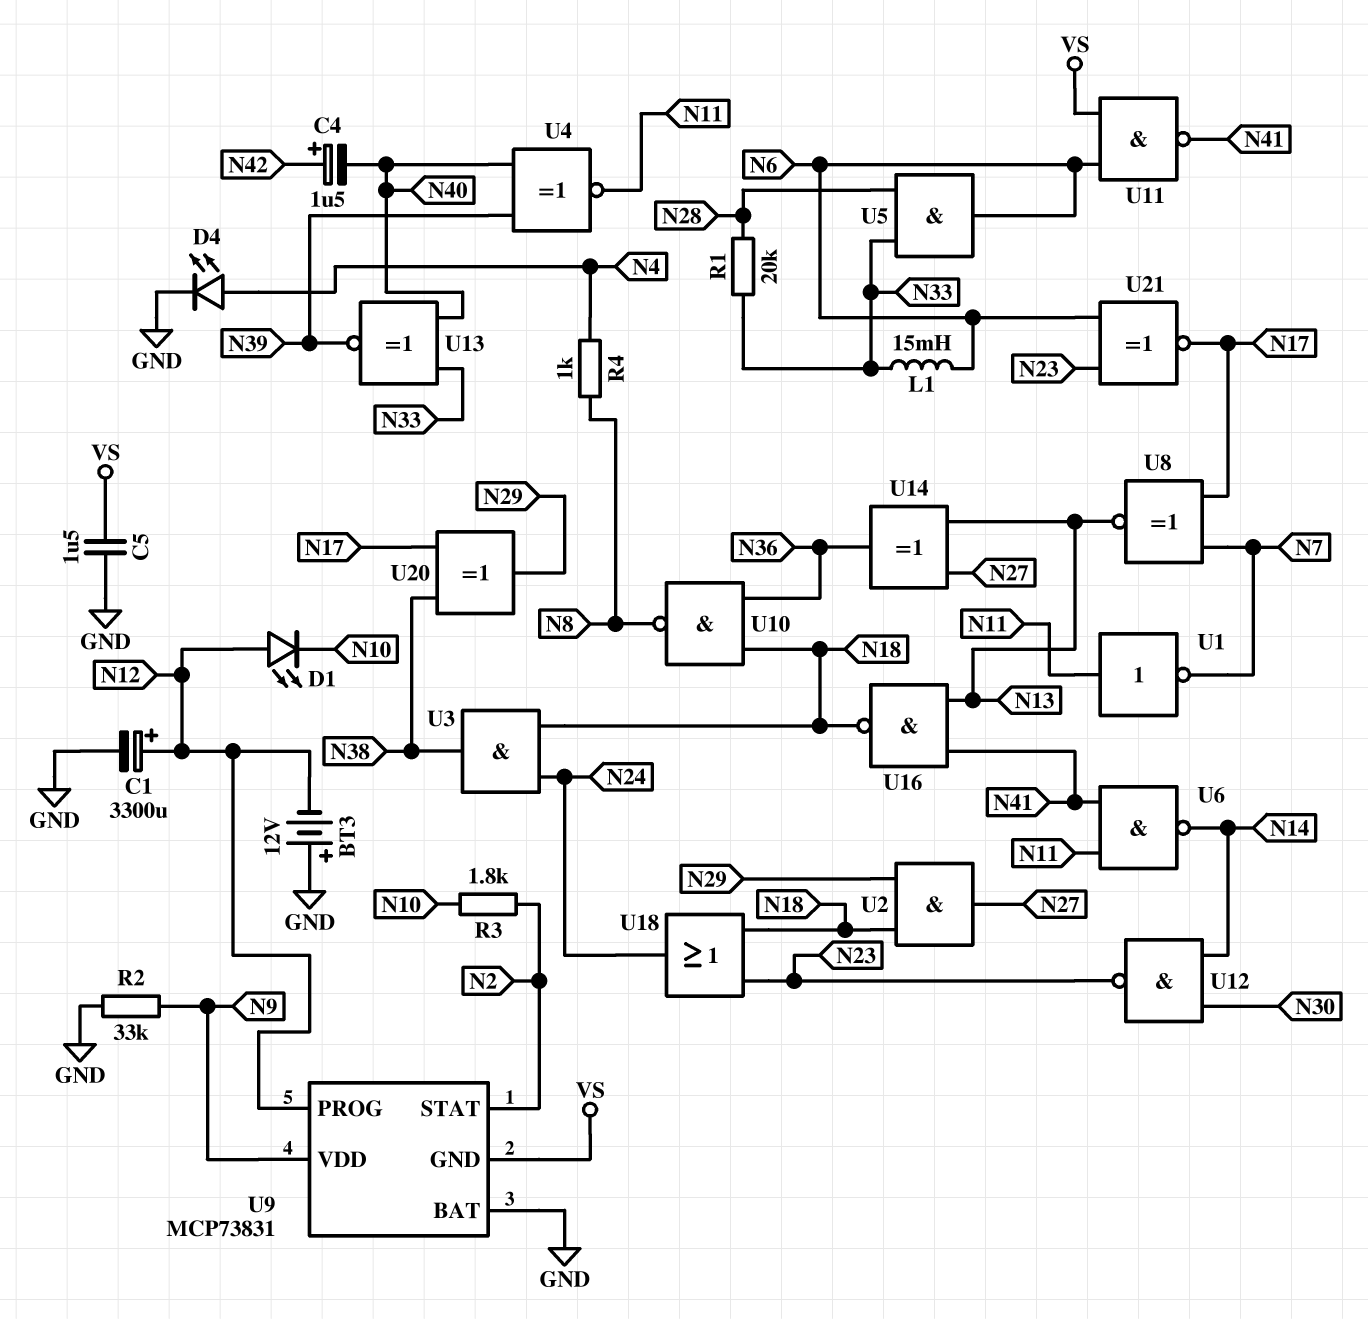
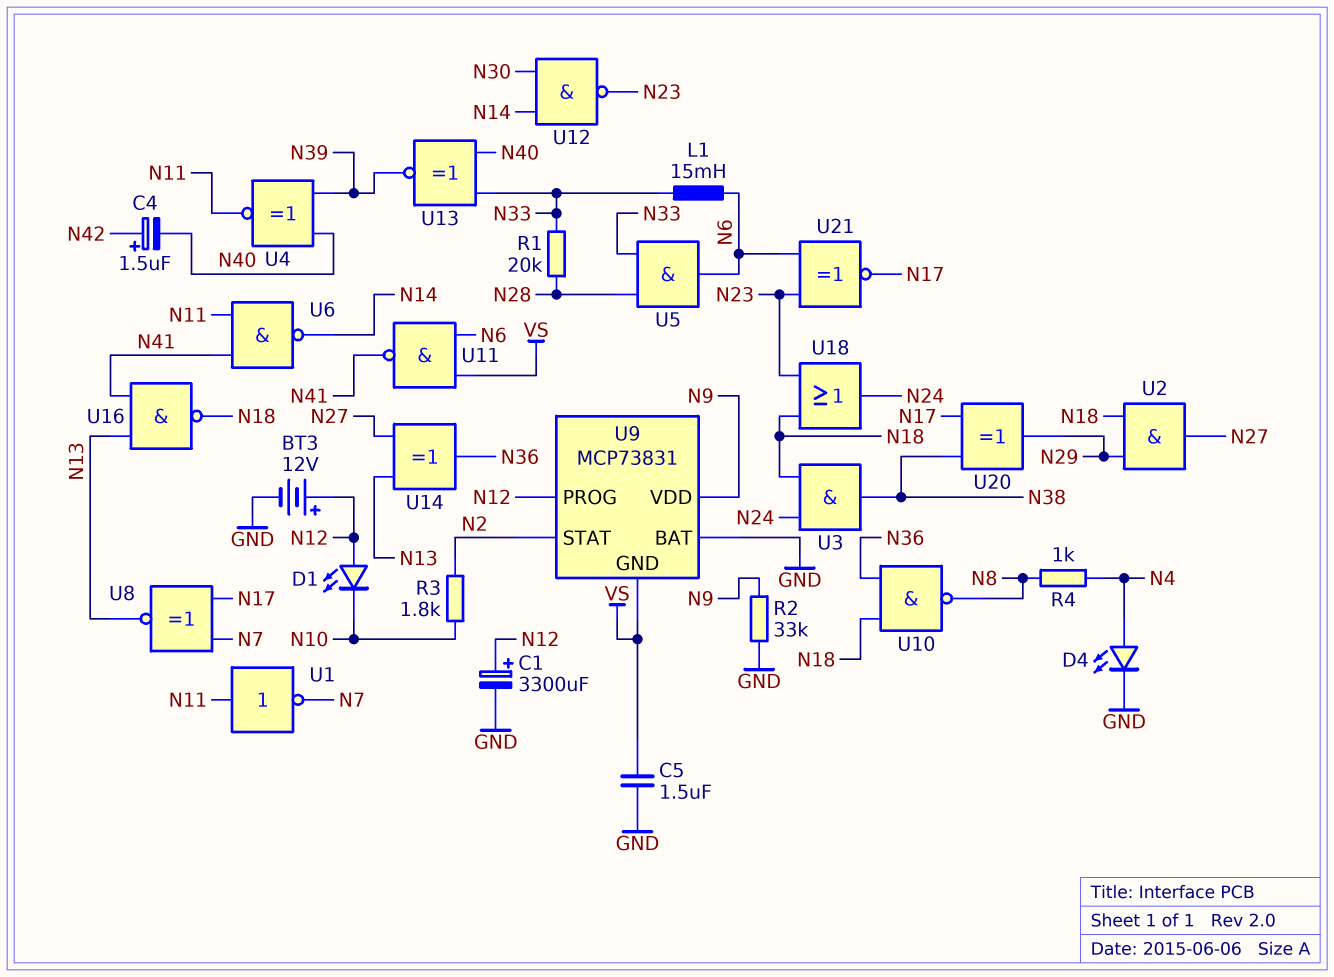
BT3: 12V (plus GND, minus N12) -> 12V (plus N12, minus GND)

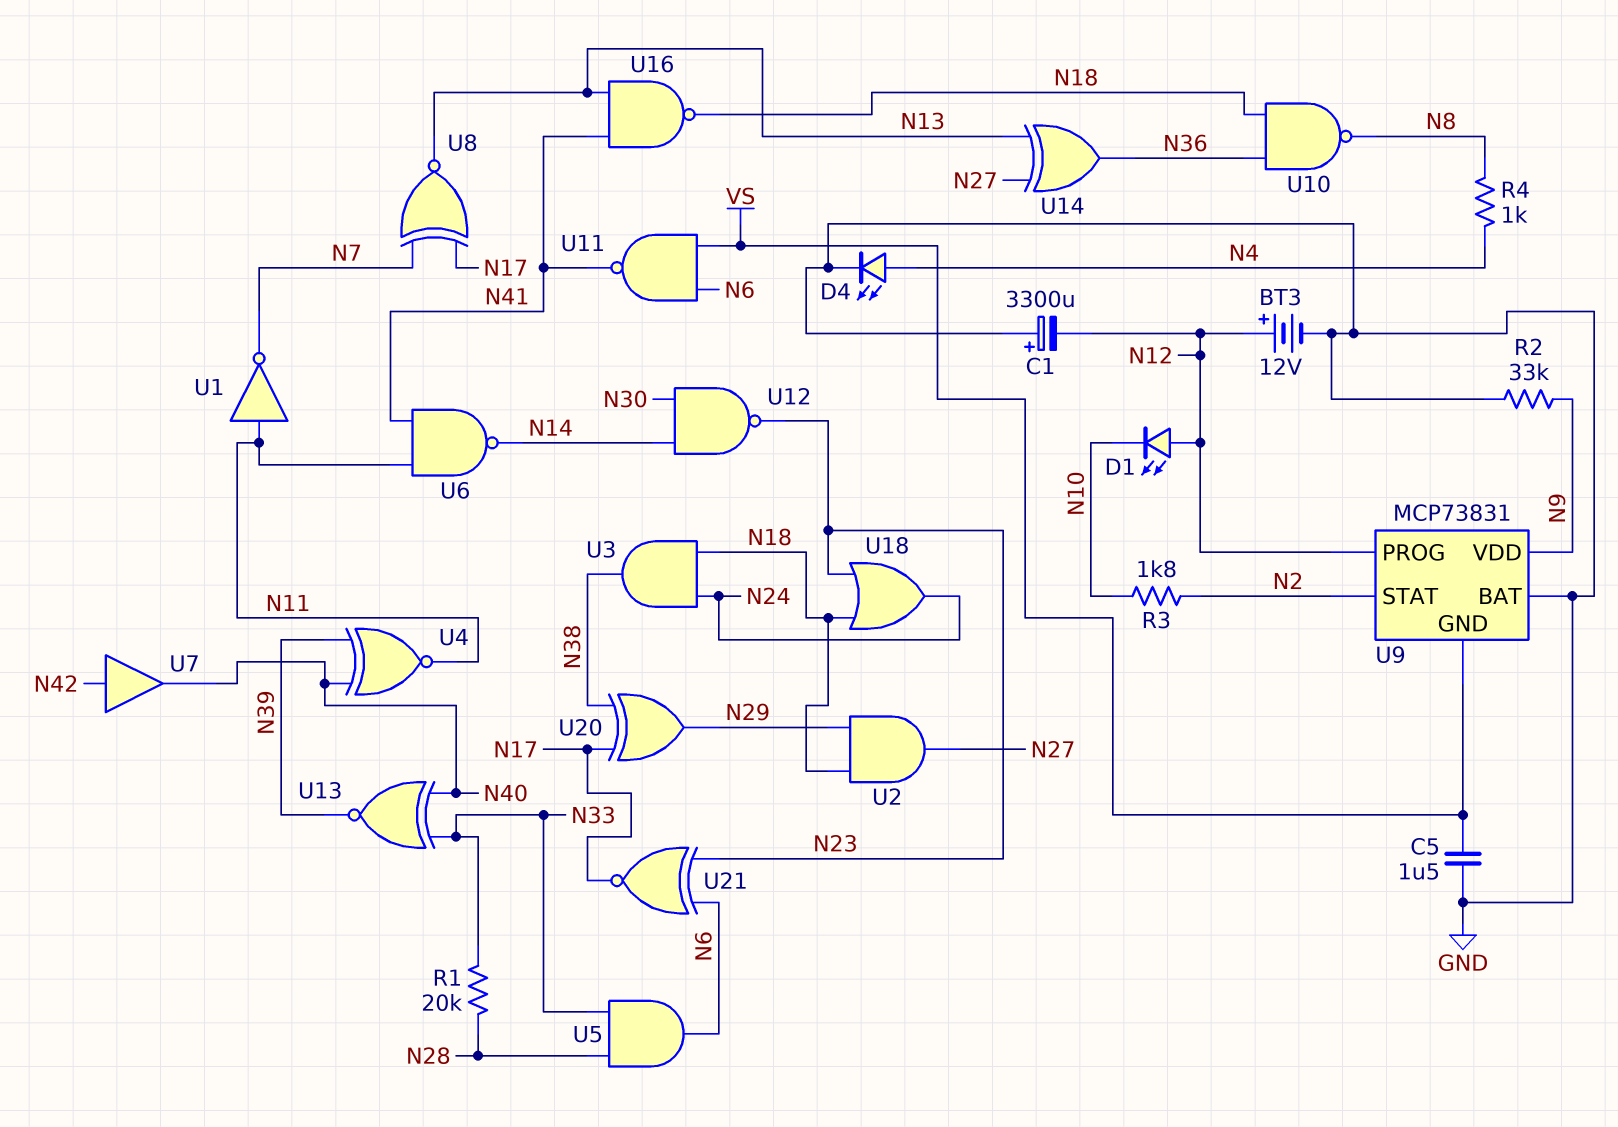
C1: 3300uF (plus N12, minus GND) -> 3300uF (plus GND, minus N12)
C4: 1.5uF (plus N42, minus N40) -> none
L1: 15mH (N6, N33) -> none
U7: none -> buffer (in N42, out N40)

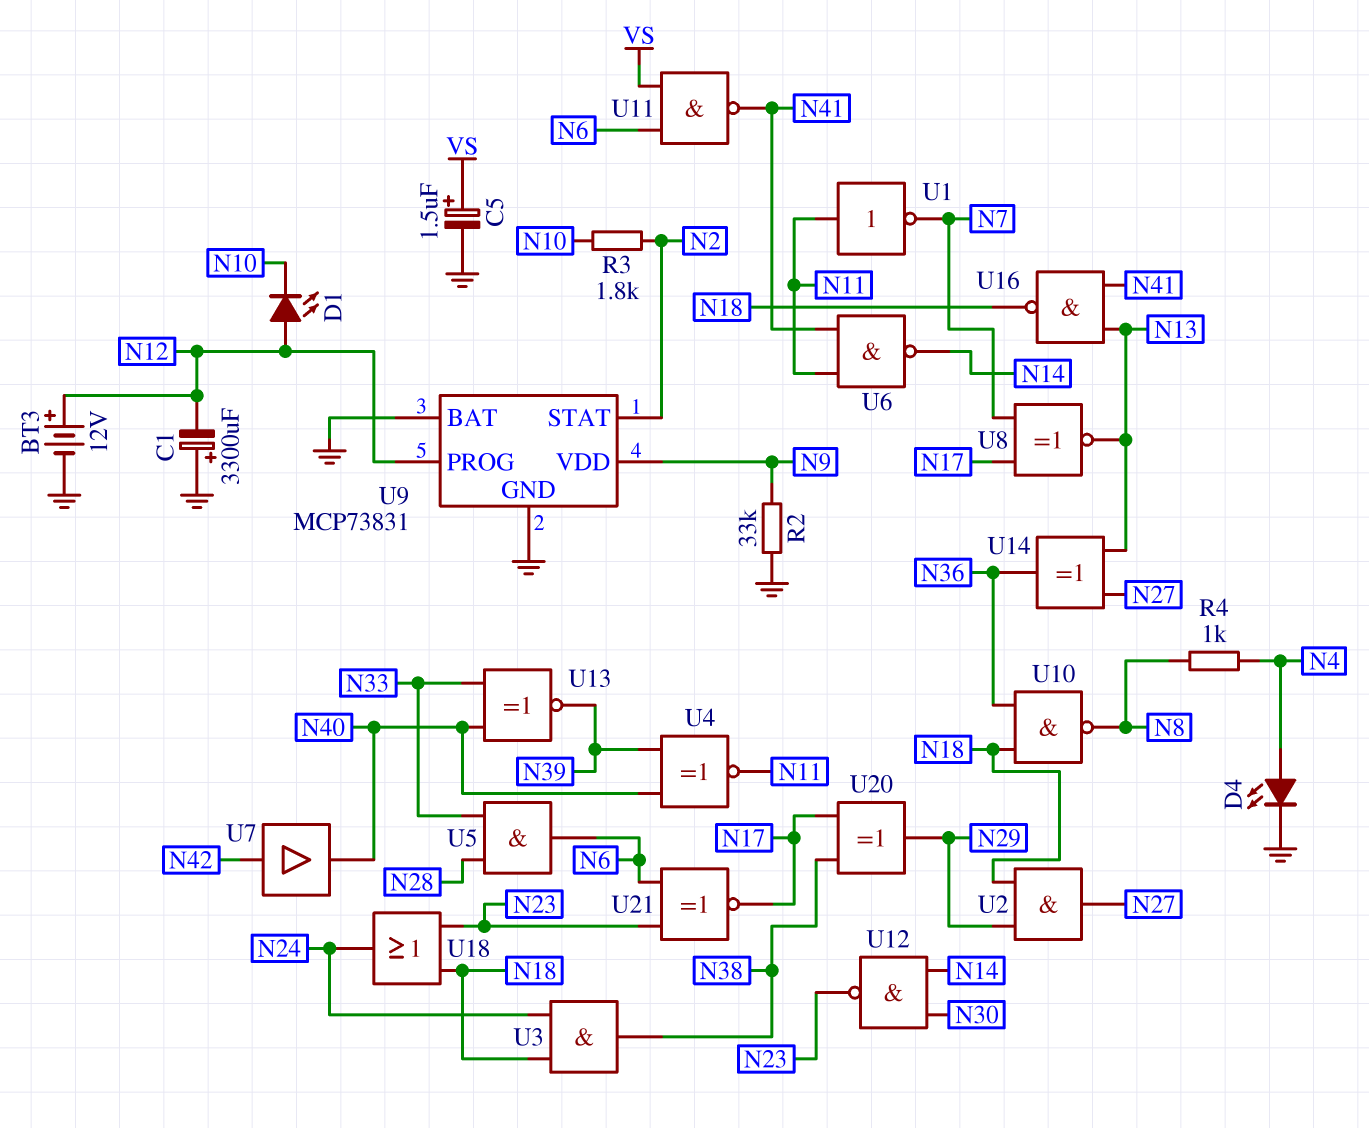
C5: 1.5uF (GND, VS) -> 1.5uF (plus VS, minus GND)
R1: 20k (N28, N33) -> none
U9 pin GND: VS -> GND

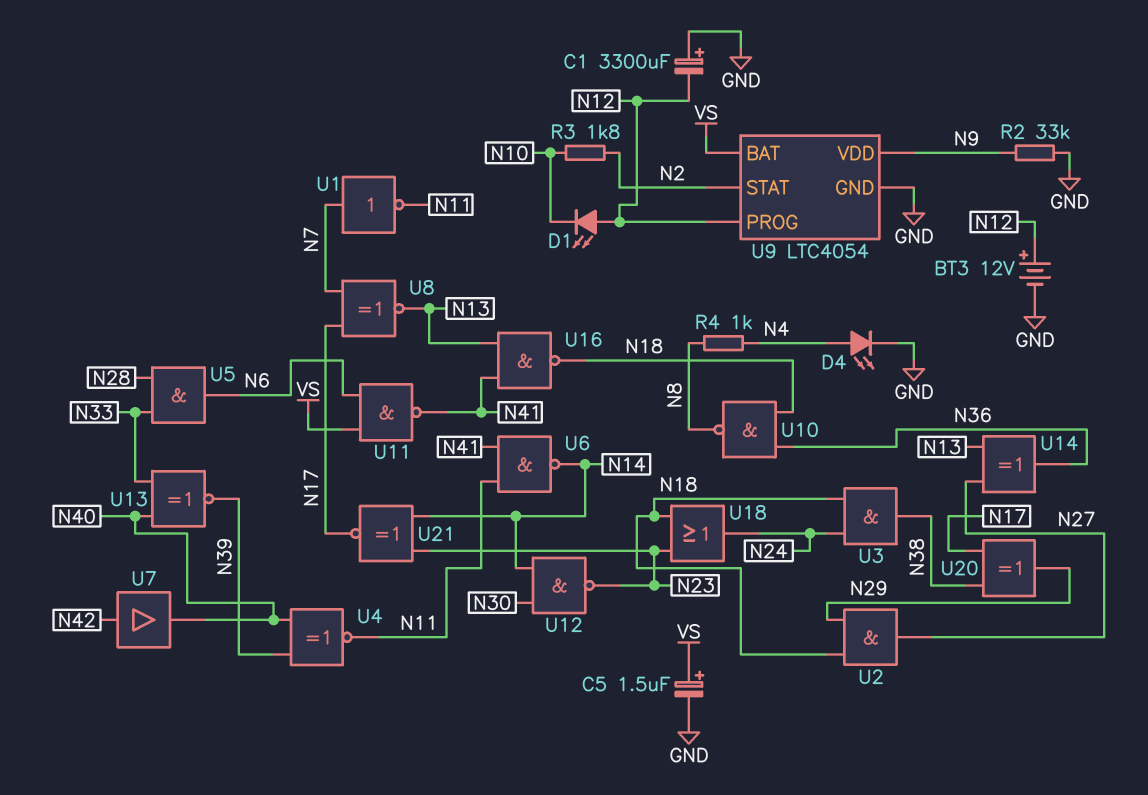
U1: NOT (in N11, out N7) -> NOT (in N7, out N11)
U9: MCP73831 -> LTC4054
U9 pin BAT: GND -> VS
U21: XNOR (in N6, in N23, out N17) -> XNOR (in N14, in N23, out N17)

